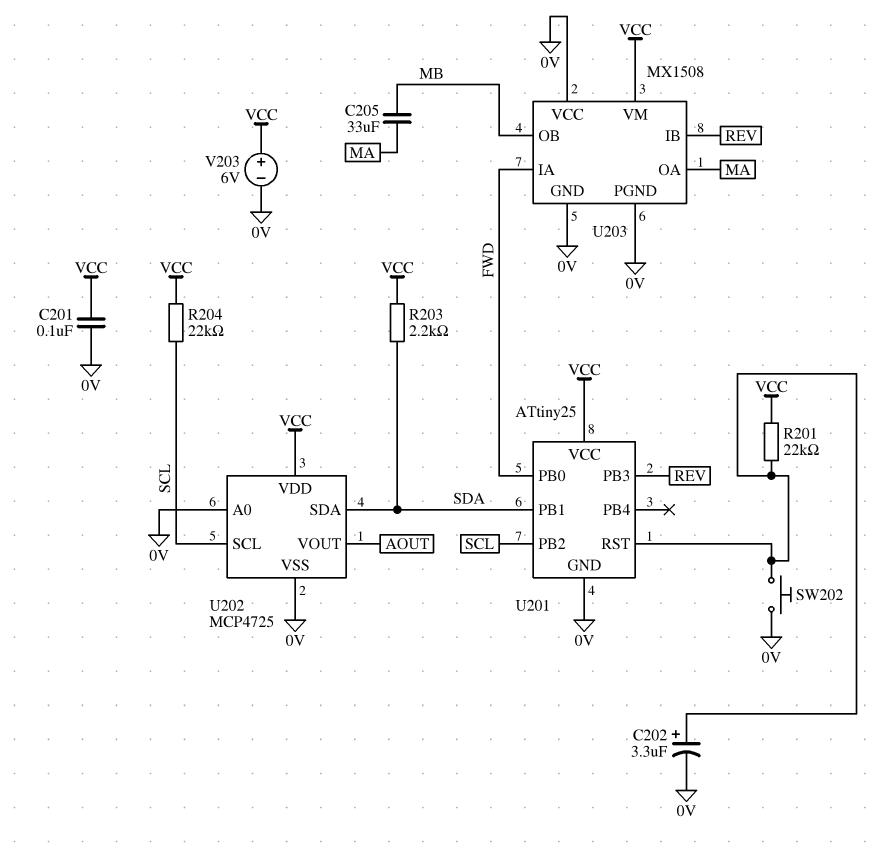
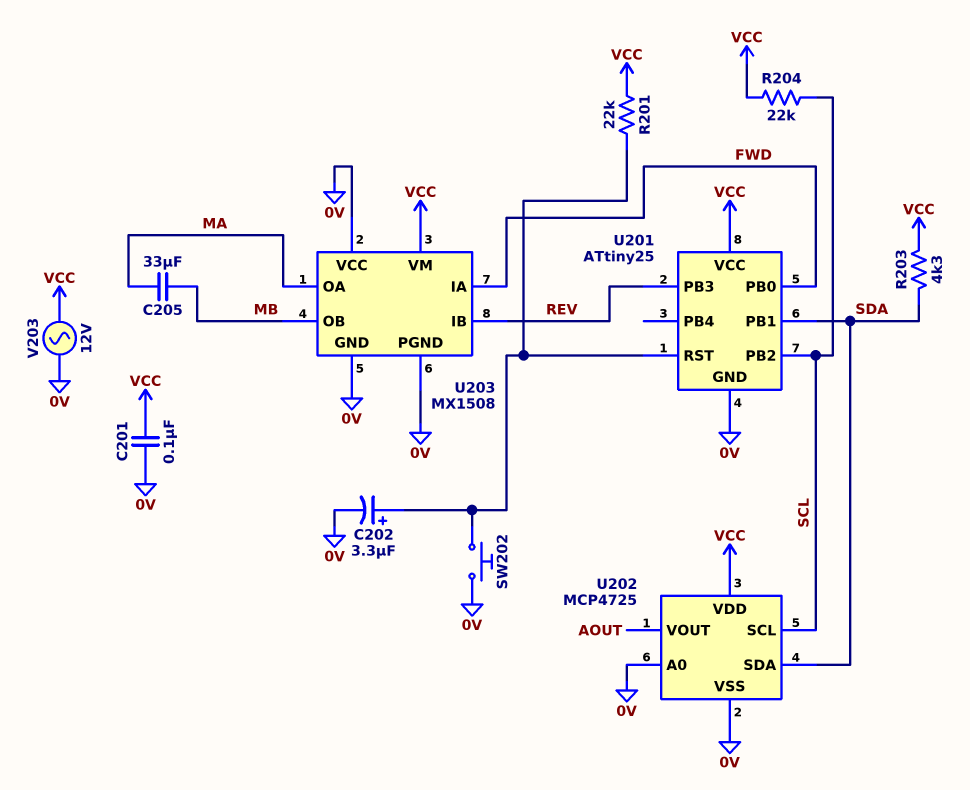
R203: 2.2k (SDA, VCC) -> 4.3k (SDA, VCC)
V203: 6V (plus VCC, minus 0V) -> AC 12V (0V, VCC)

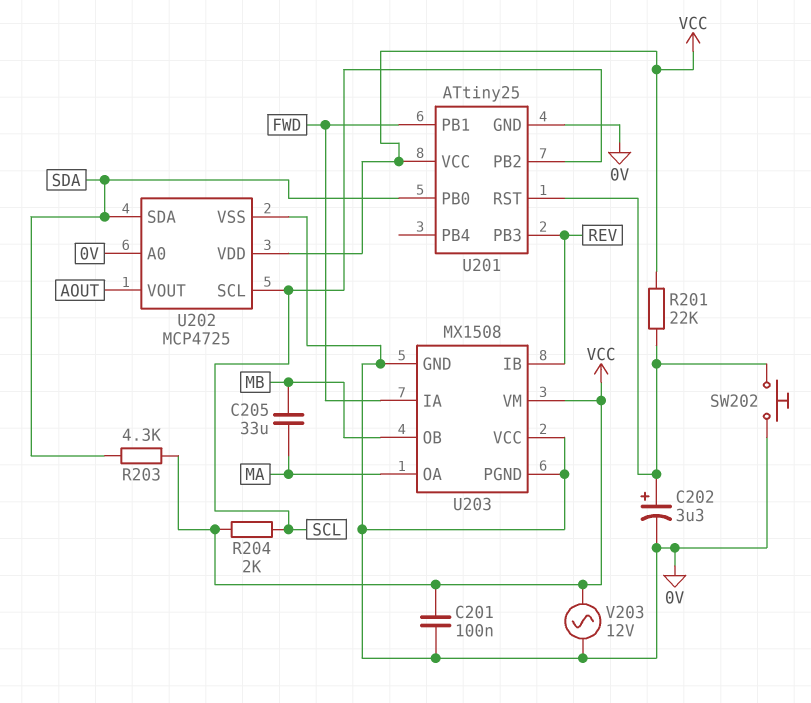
R204: 22k (SCL, VCC) -> 2k (SCL, VCC)
U201 pin PB0: FWD -> SDA
U201 pin PB1: SDA -> FWD

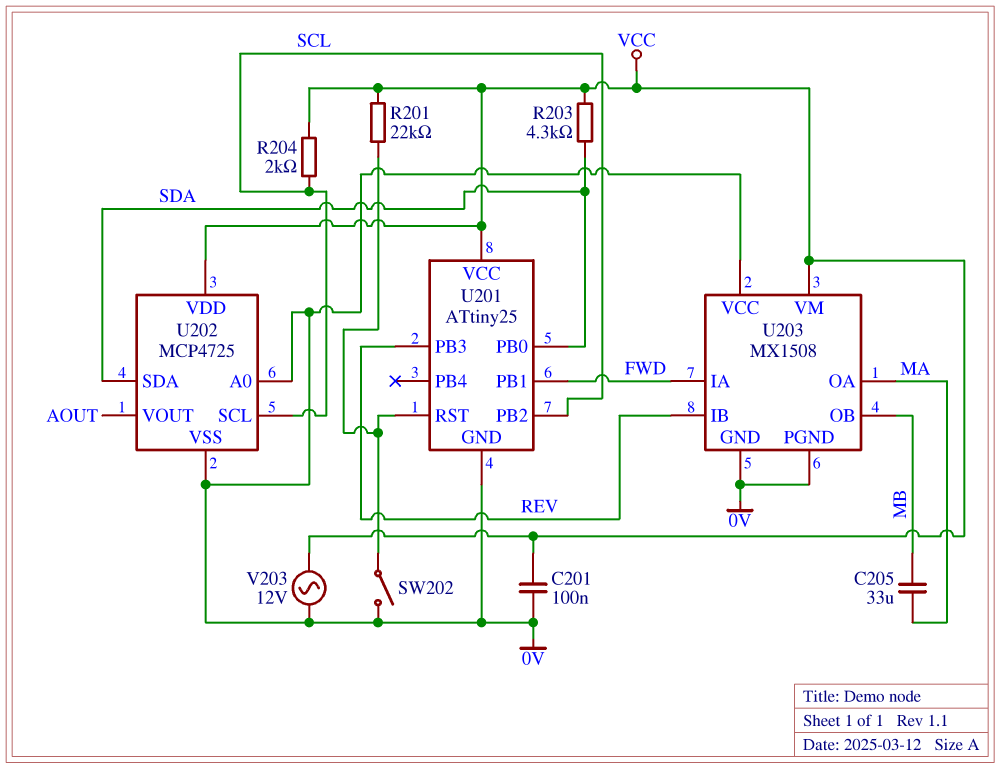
C202: 3.3uF (plus U201/RST, minus 0V) -> none
SW202: button (0V, U201/RST) -> switch (0V, U201/RST)

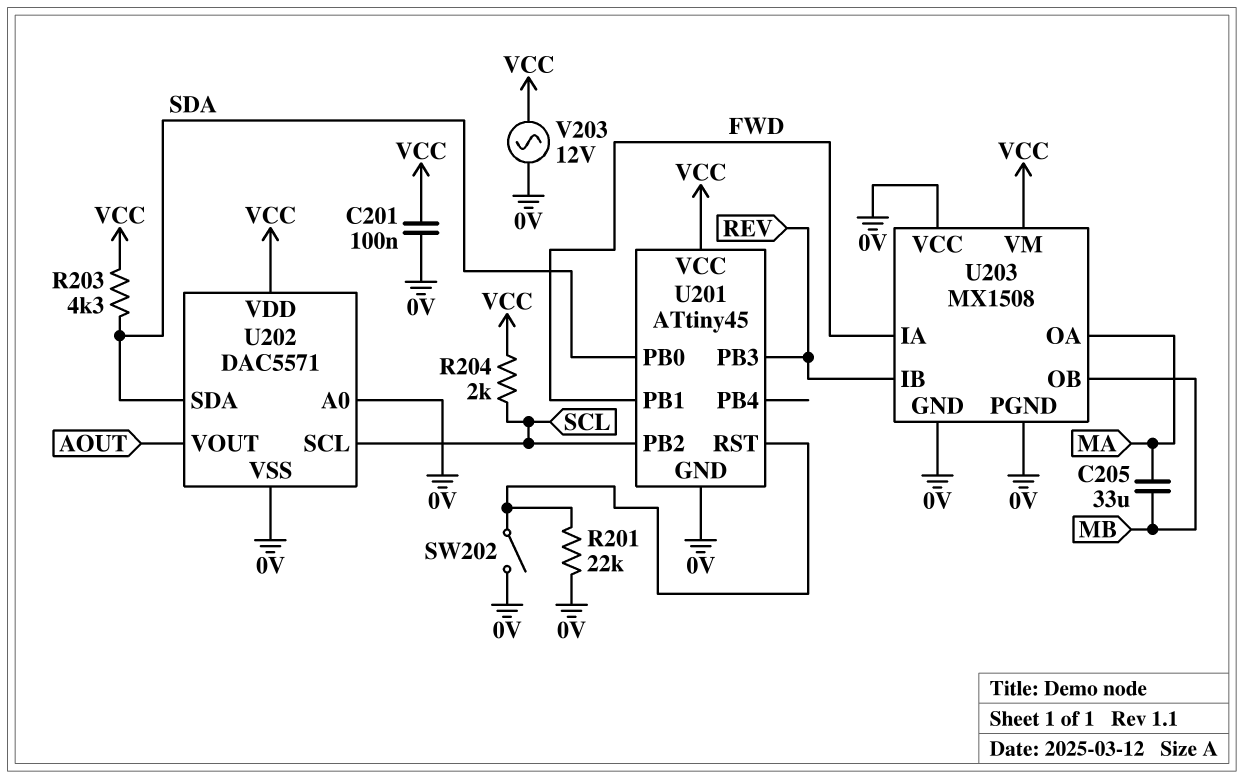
R201: 22k (U201/RST, VCC) -> 22k (0V, U201/RST)
U201: ATtiny25 -> ATtiny45
U202: MCP4725 -> DAC5571

